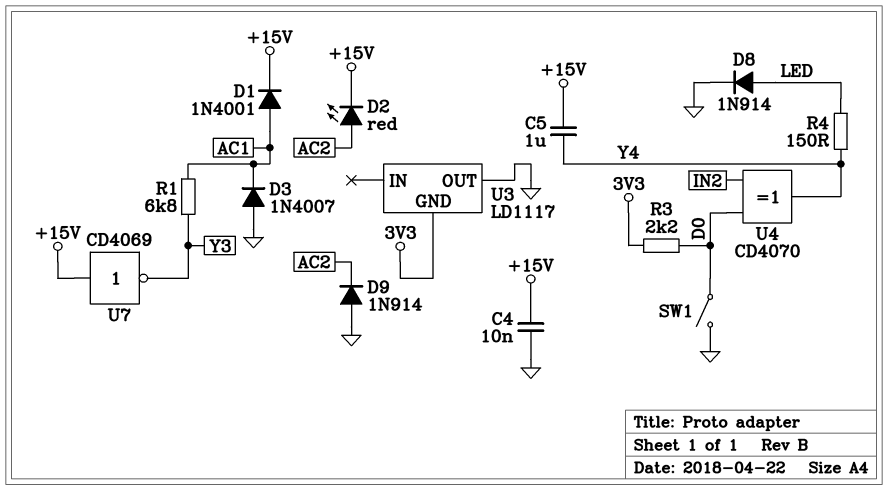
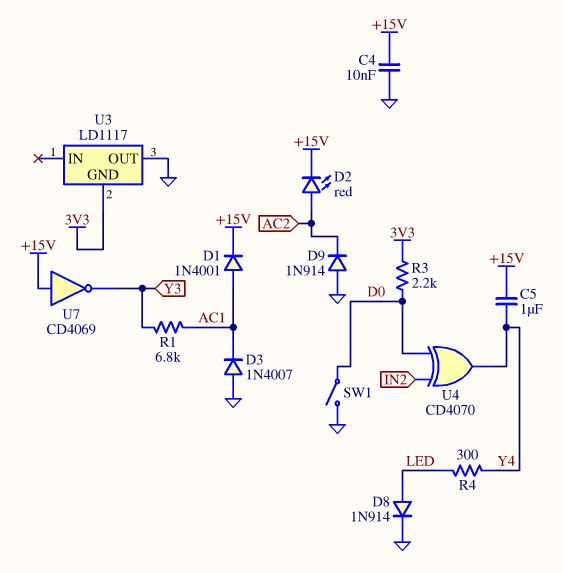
R4: 150 (LED, Y4) -> 300 (LED, Y4)

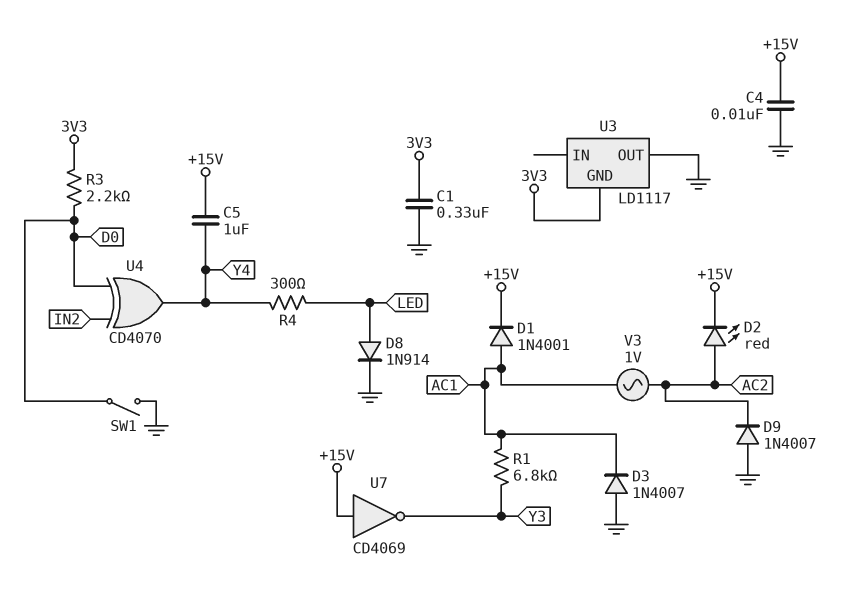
C1: none -> 330nF (3V3, GND)
D9: diode 1N914 (A GND, K AC2) -> diode 1N4007 (A GND, K AC2)
V3: none -> AC 1V (AC1, AC2)

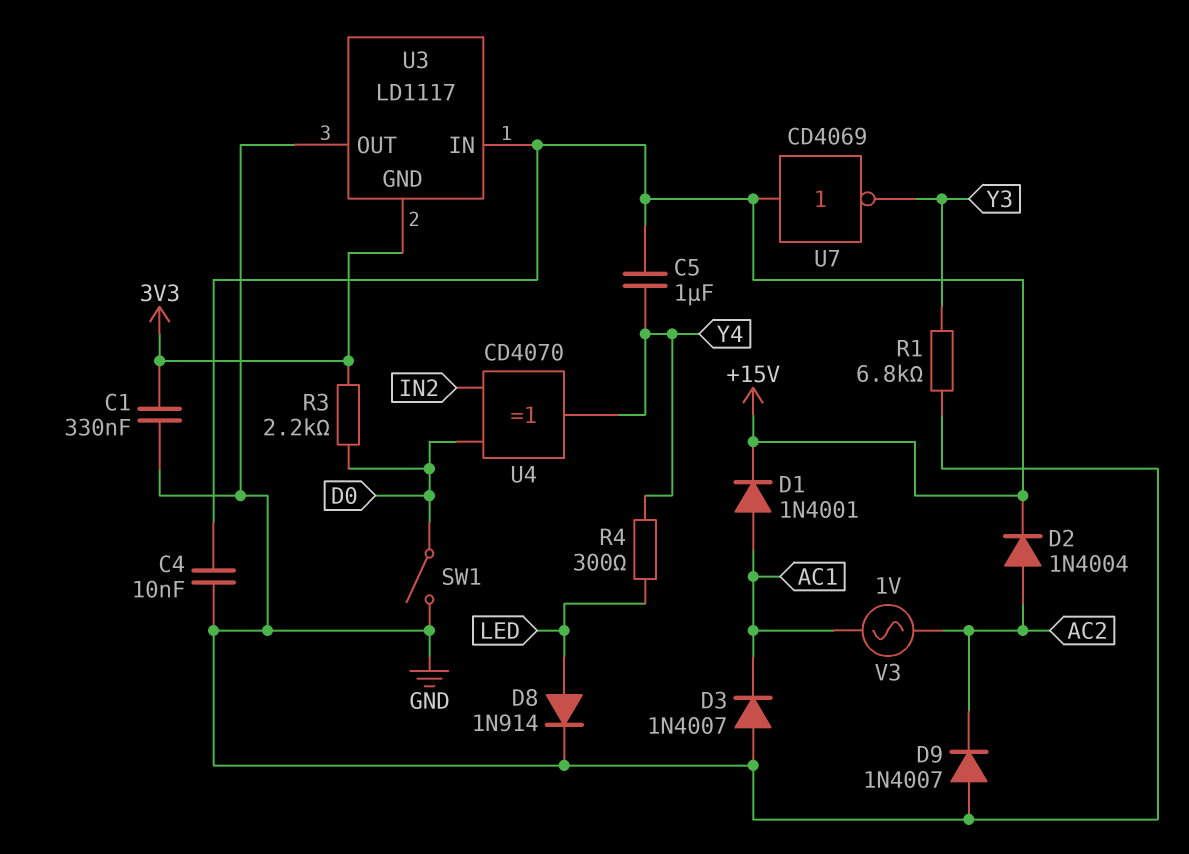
D2: LED red (A AC2, K +15V) -> diode 1N4004 (A AC2, K +15V)
R1: 6.8k (AC1, Y3) -> 6.8k (GND, Y3)
U3 pin IN: none -> +15V

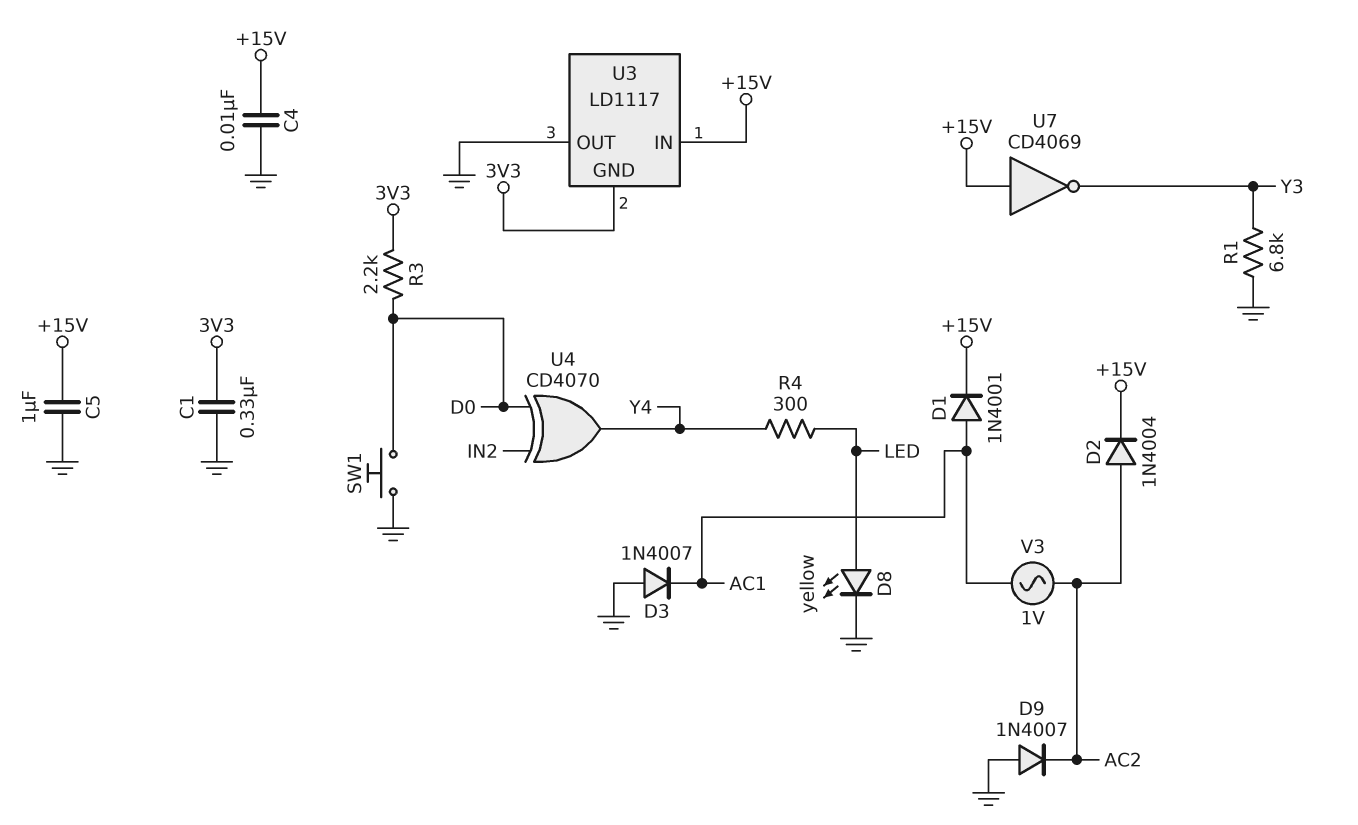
C5: 1uF (+15V, Y4) -> 1uF (+15V, GND)
D8: diode 1N914 (A LED, K GND) -> LED yellow (A LED, K GND)
SW1: switch (D0, GND) -> button (D0, GND)

